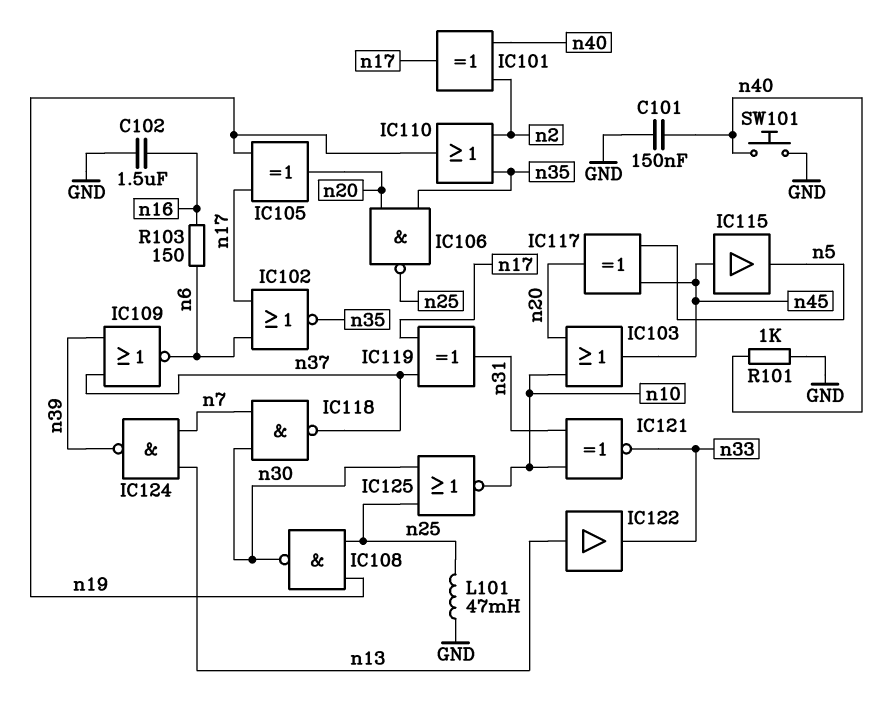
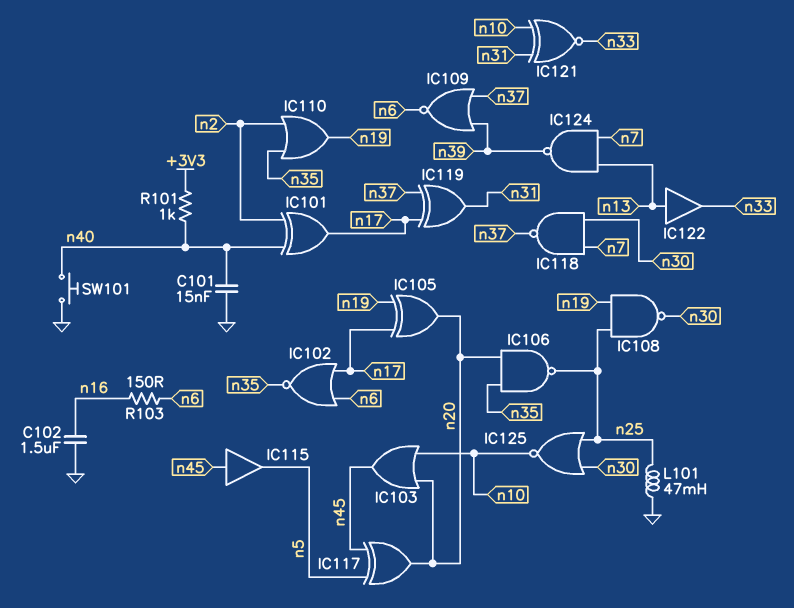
C101: 150nF (GND, n40) -> 15nF (GND, n40)
R101: 1k (GND, n40) -> 1k (+3V3, n40)

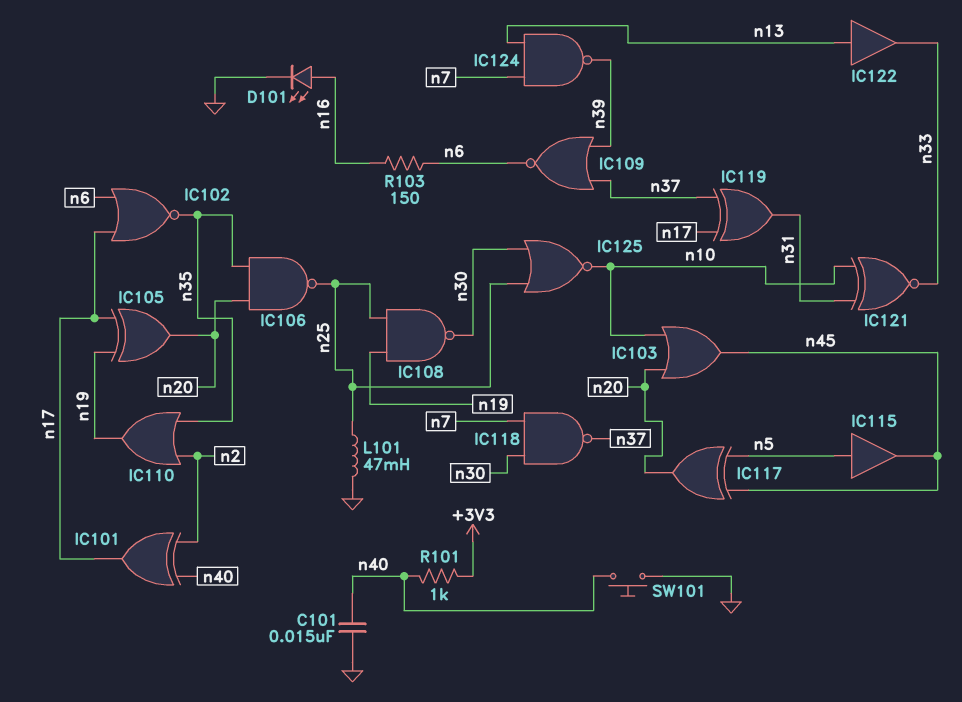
C102: 1.5uF (GND, n16) -> none
D101: none -> LED (A n16, K GND)
IC115: buffer (in n45, out n5) -> buffer (in n5, out n45)

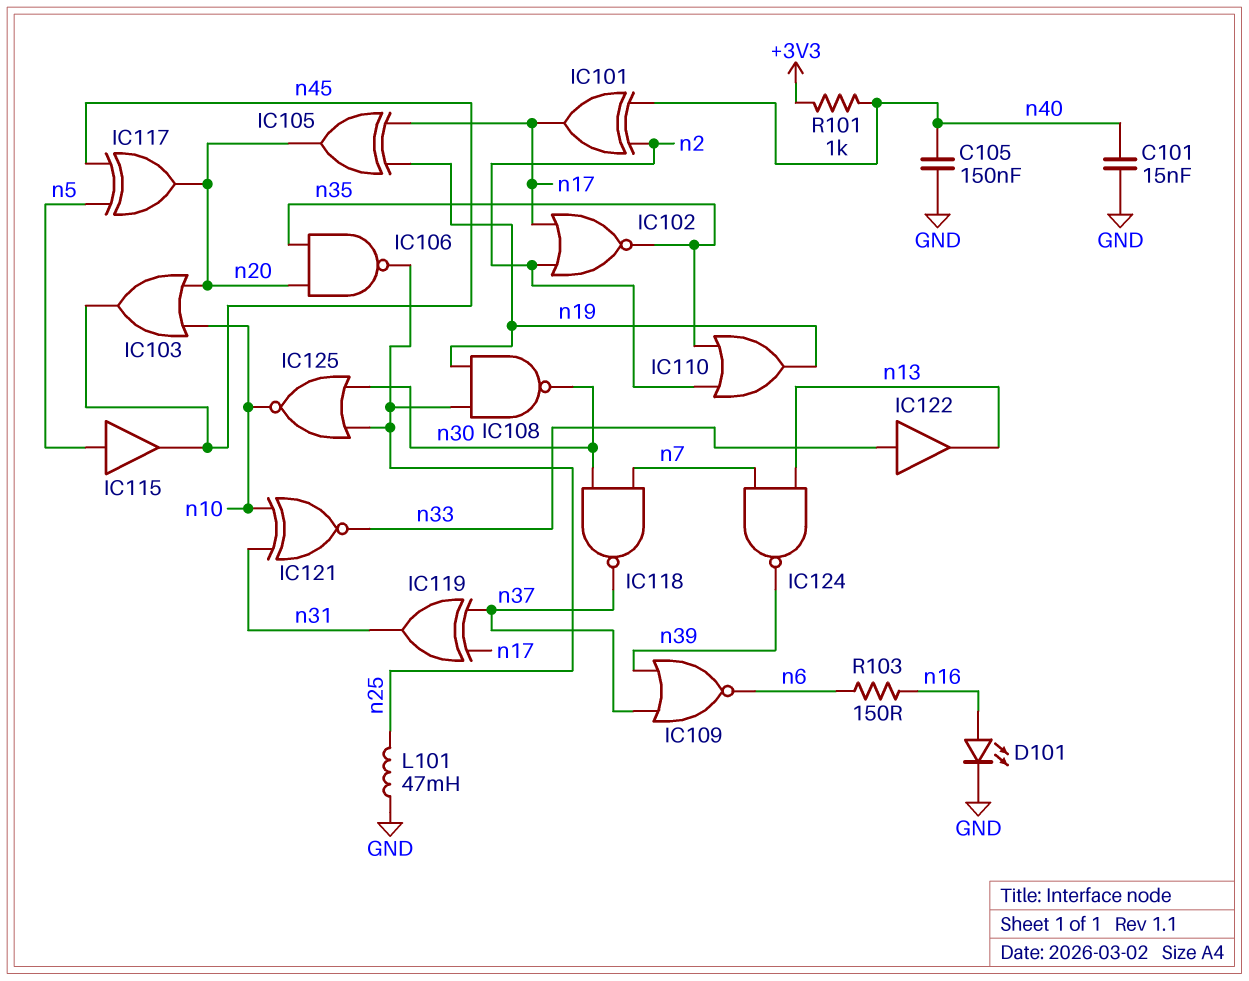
C105: none -> 150nF (GND, n40)
IC102: NOR (in n6, in n17, out n35) -> NOR (in n2, in n17, out n35)
IC122: buffer (in n13, out n33) -> buffer (in n33, out n13)
SW101: button (GND, n40) -> none

